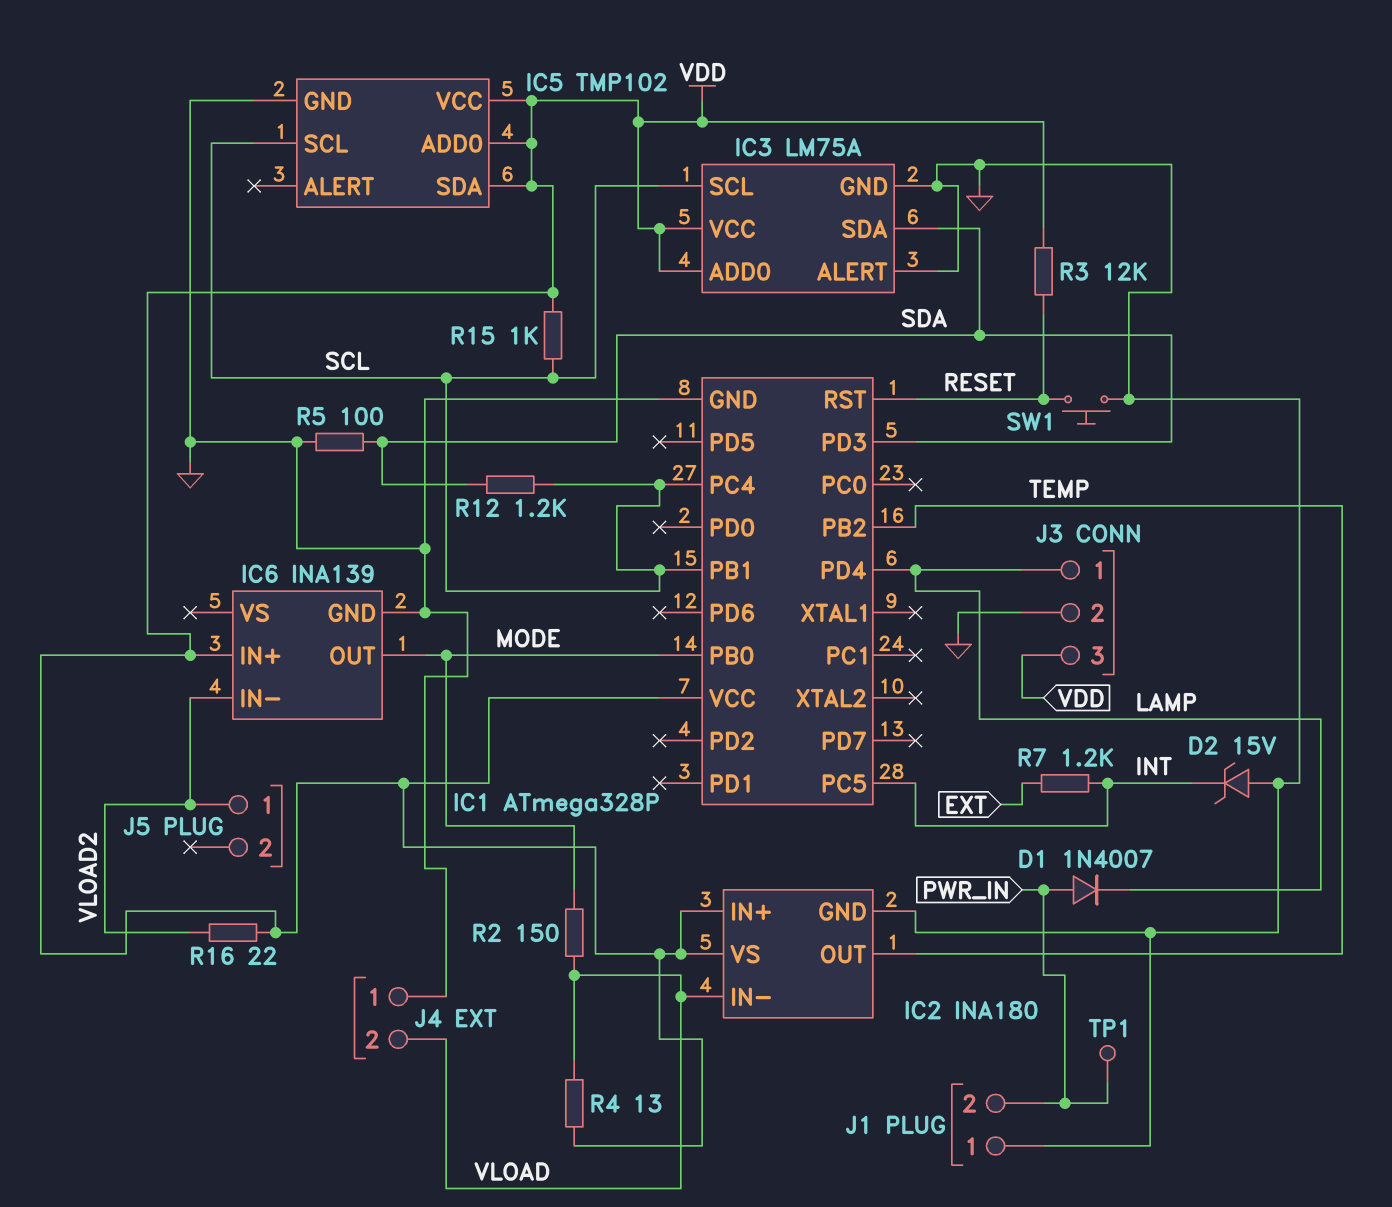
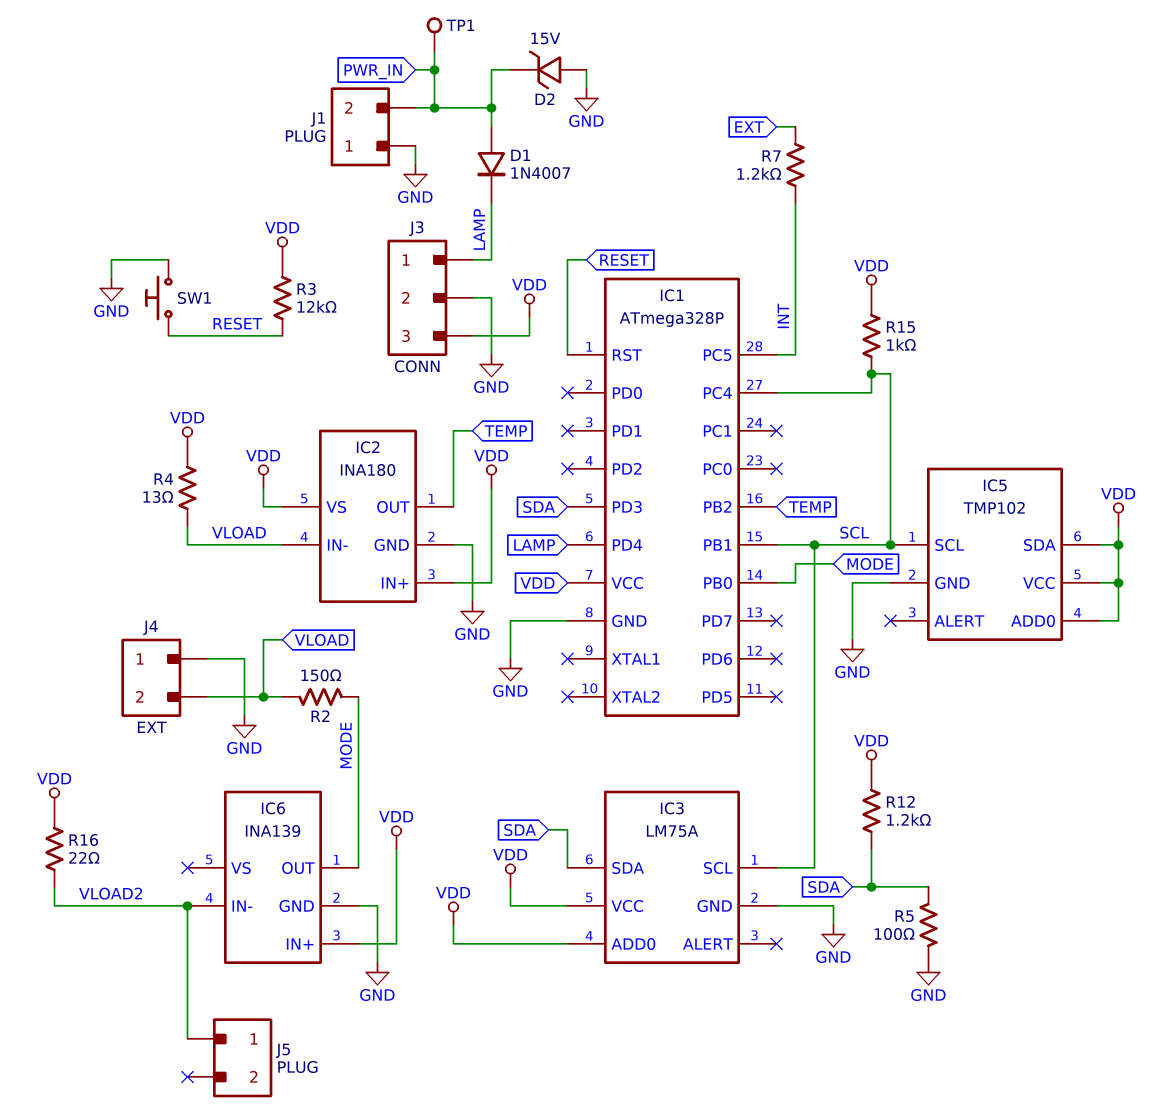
D2: zener 15V (A GND, K INT) -> zener 15V (A GND, K PWR_IN)
IC3 pin ALERT: GND -> none
R12: 1.2k (SCL, SDA) -> 1.2k (SDA, VDD)

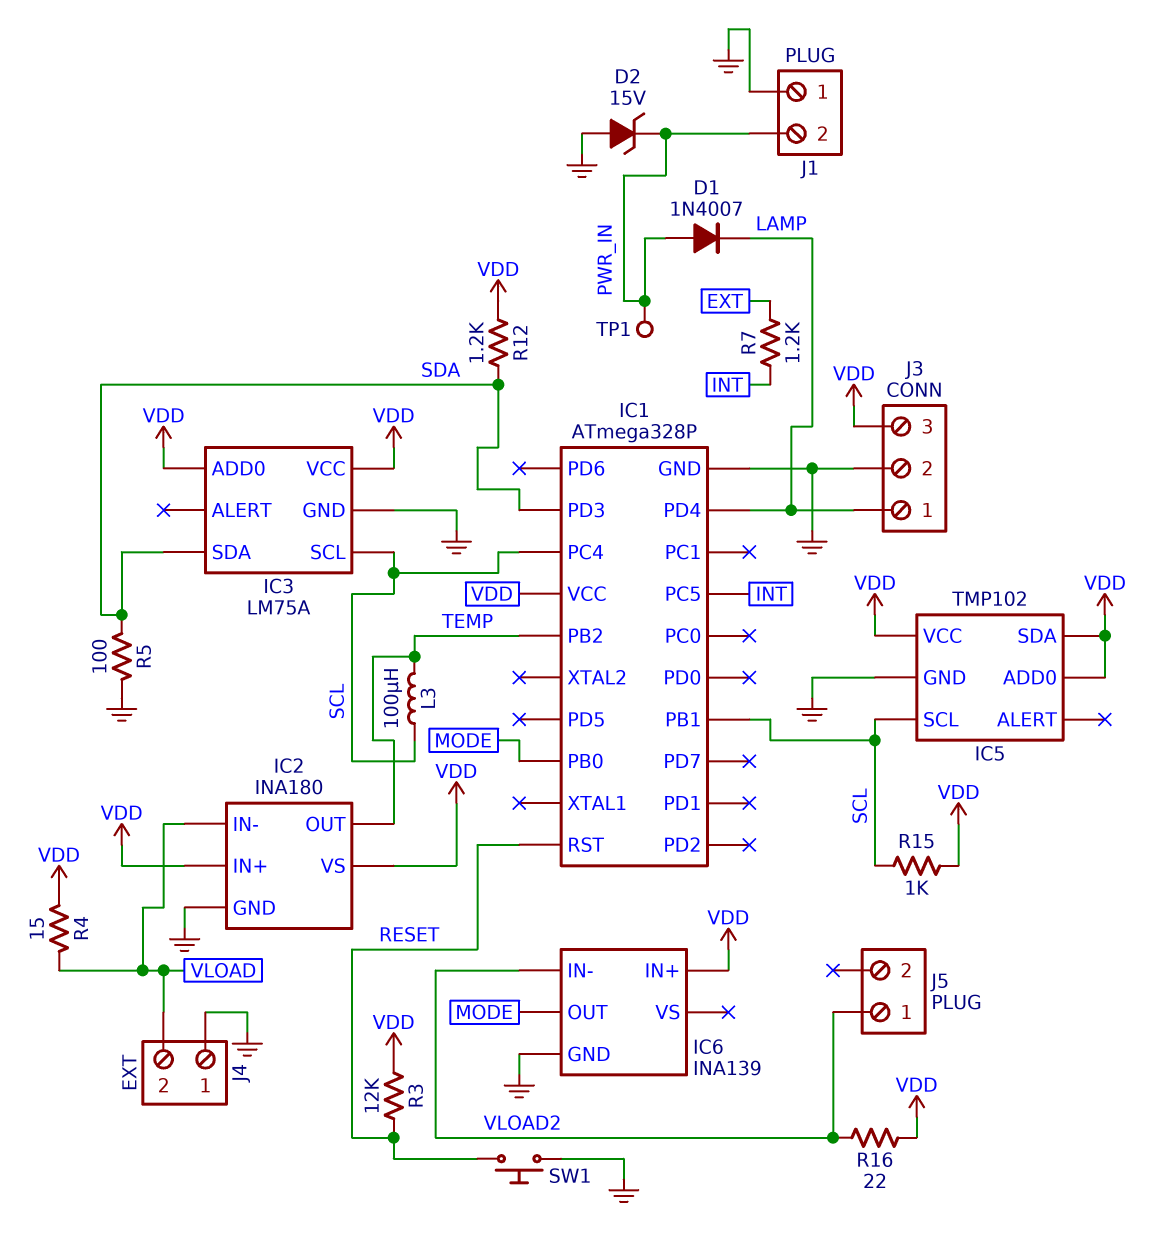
L3: none -> 100uH (SCL, TEMP)
R2: 150 (MODE, VLOAD) -> none
R4: 13 (VDD, VLOAD) -> 15 (VDD, VLOAD)

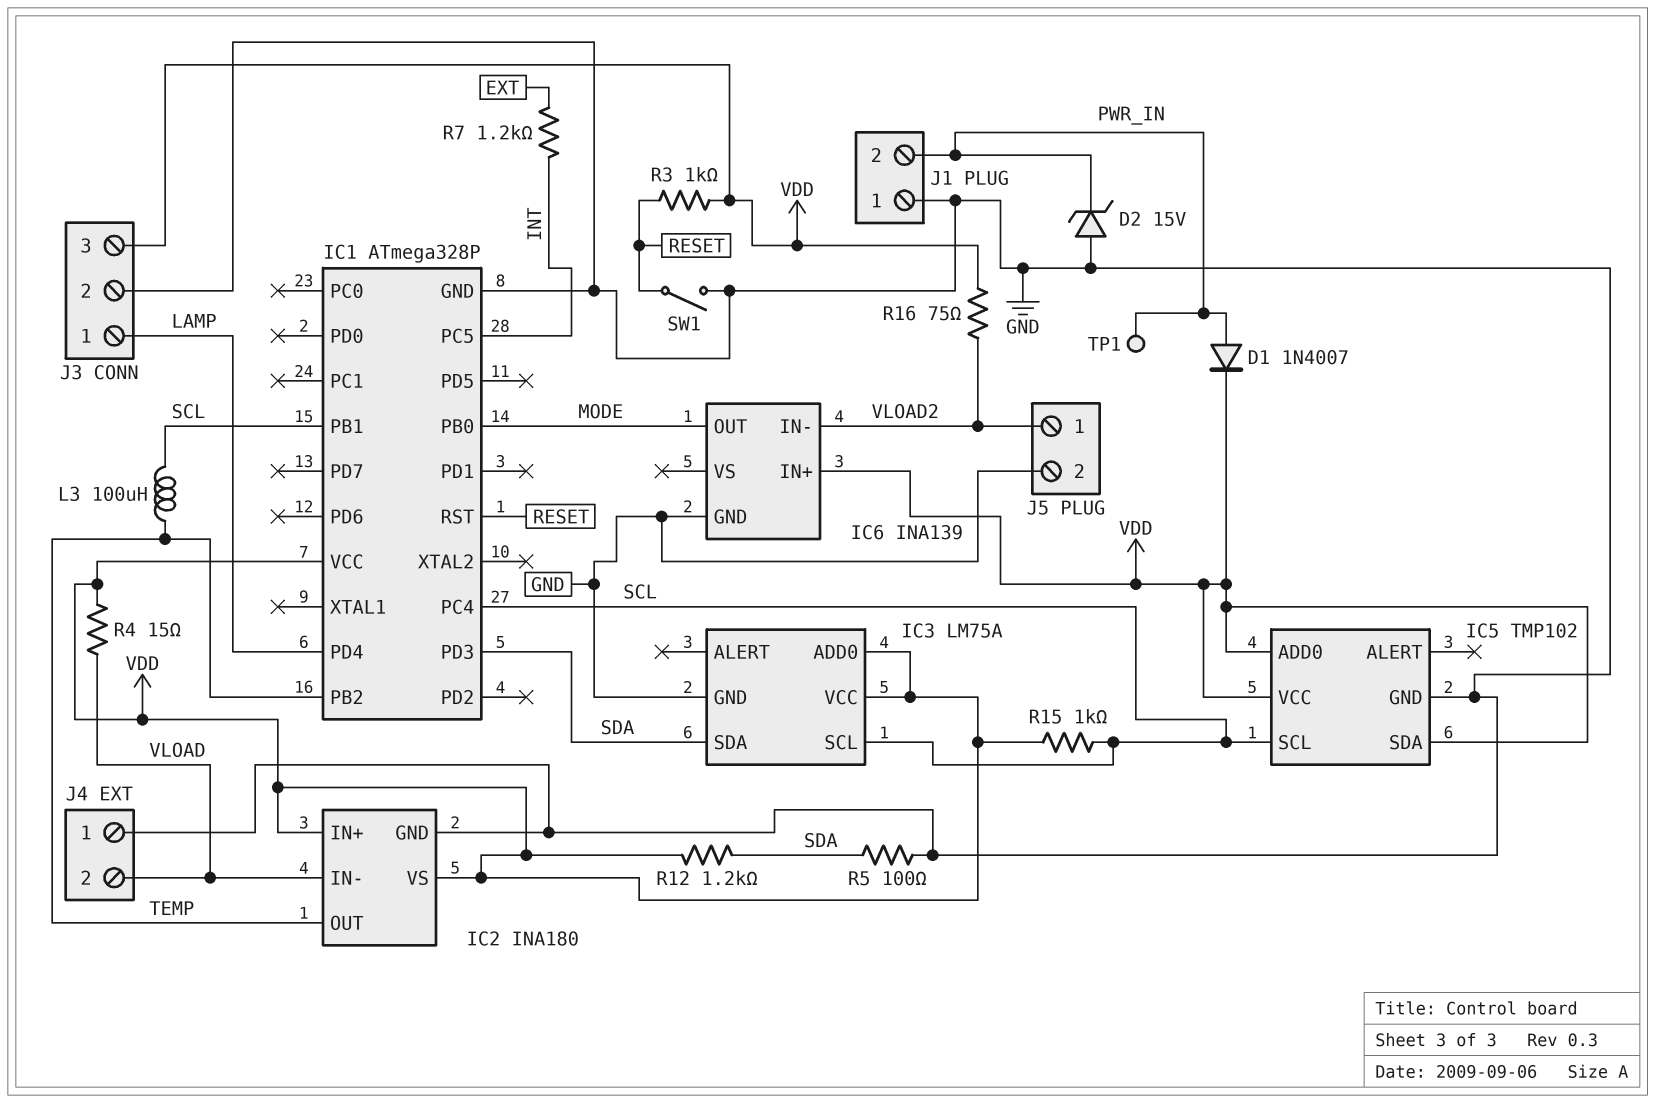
D1: diode 1N4007 (A PWR_IN, K LAMP) -> diode 1N4007 (A PWR_IN, K VDD)
J5 pin 2: none -> GND
R3: 12k (RESET, VDD) -> 1k (RESET, VDD)
R16: 22 (VDD, VLOAD2) -> 75 (VDD, VLOAD2)
SW1: button (GND, RESET) -> switch (GND, RESET)

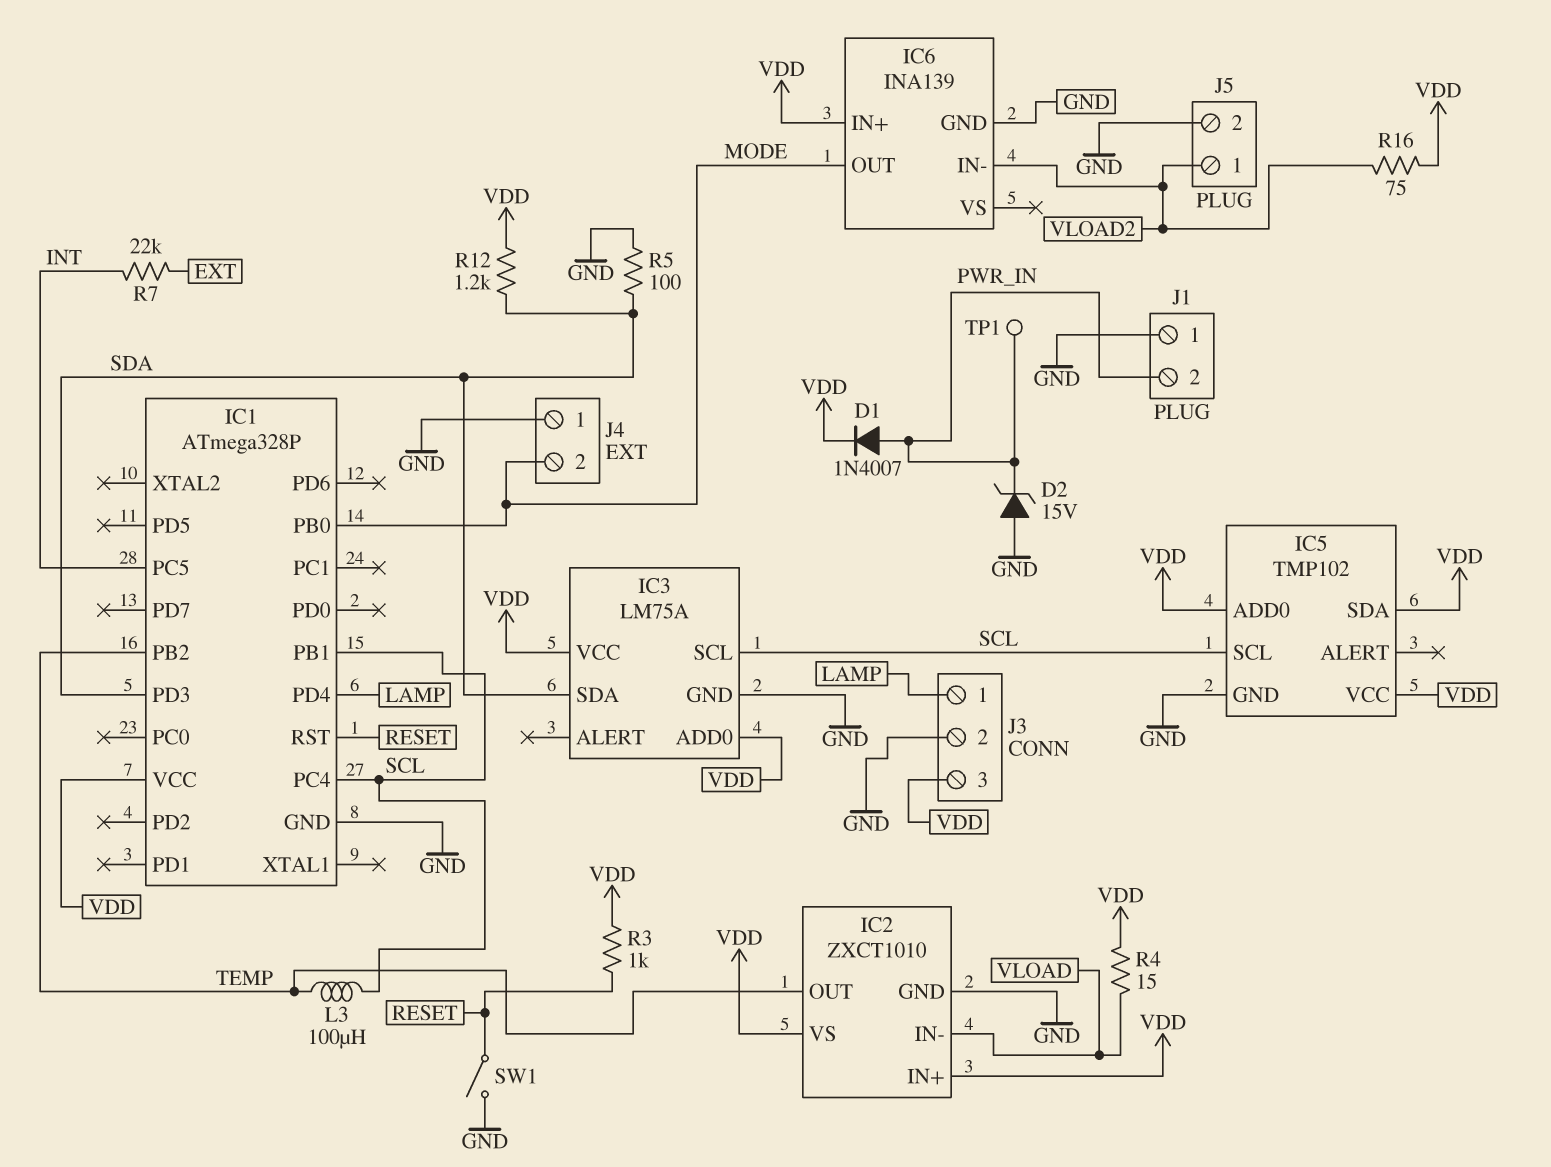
IC2: INA180 -> ZXCT1010
J4 pin 2: VLOAD -> MODE
R7: 1.2k (EXT, INT) -> 22k (EXT, INT)
R15: 1k (SCL, VDD) -> none

